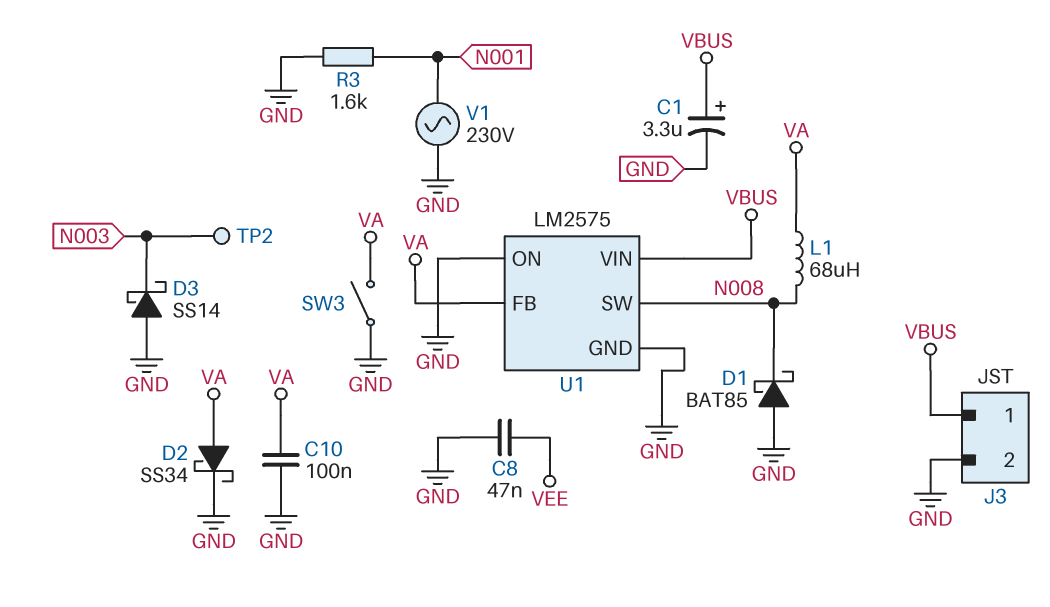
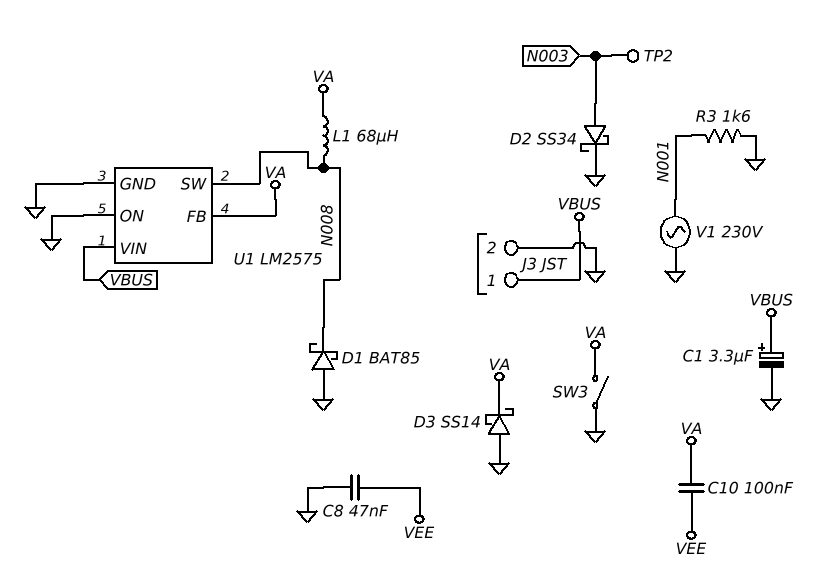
C10: 100nF (GND, VA) -> 100nF (VA, VEE)
D2: schottky SS34 (A VA, K GND) -> schottky SS34 (A N003, K GND)
D3: schottky SS14 (A GND, K N003) -> schottky SS14 (A GND, K VA)

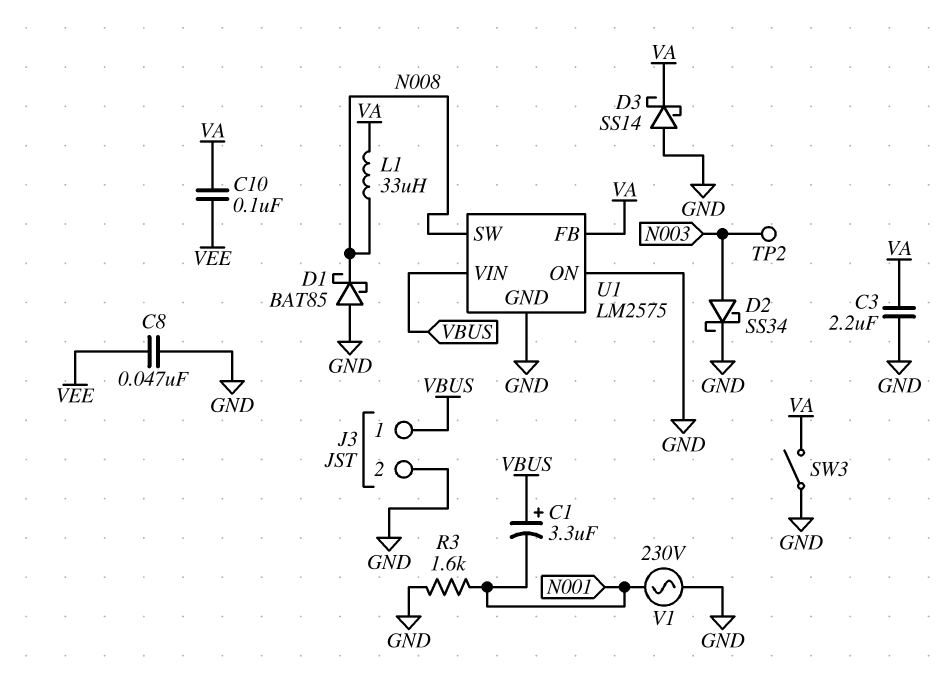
C1: 3.3uF (plus VBUS, minus GND) -> 3.3uF (plus VBUS, minus N001)
C3: none -> 2.2uF (GND, VA)
L1: 68uH (N008, VA) -> 33uH (N008, VA)

